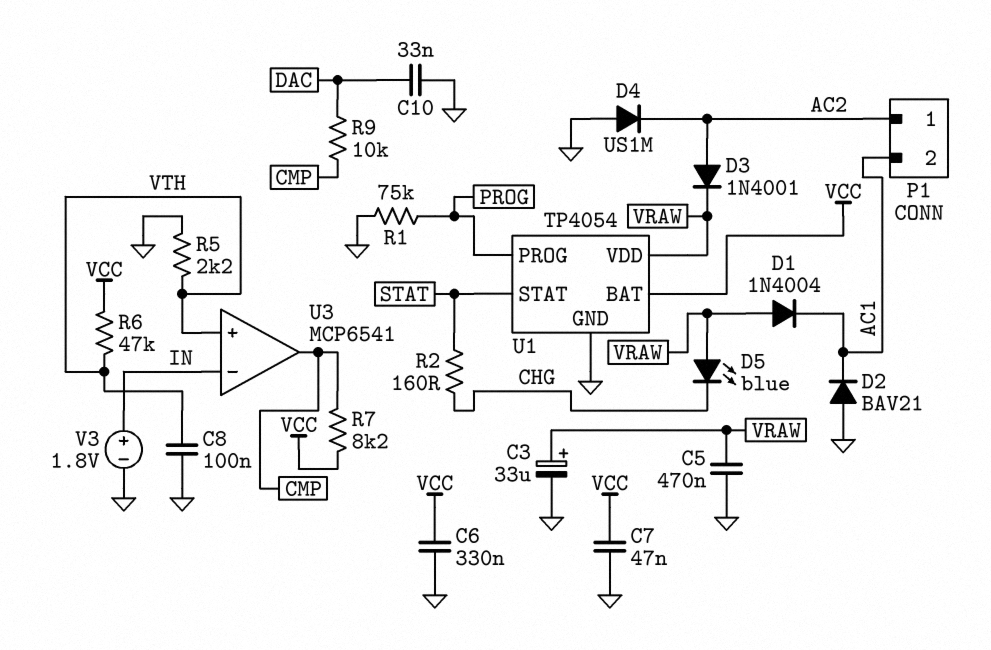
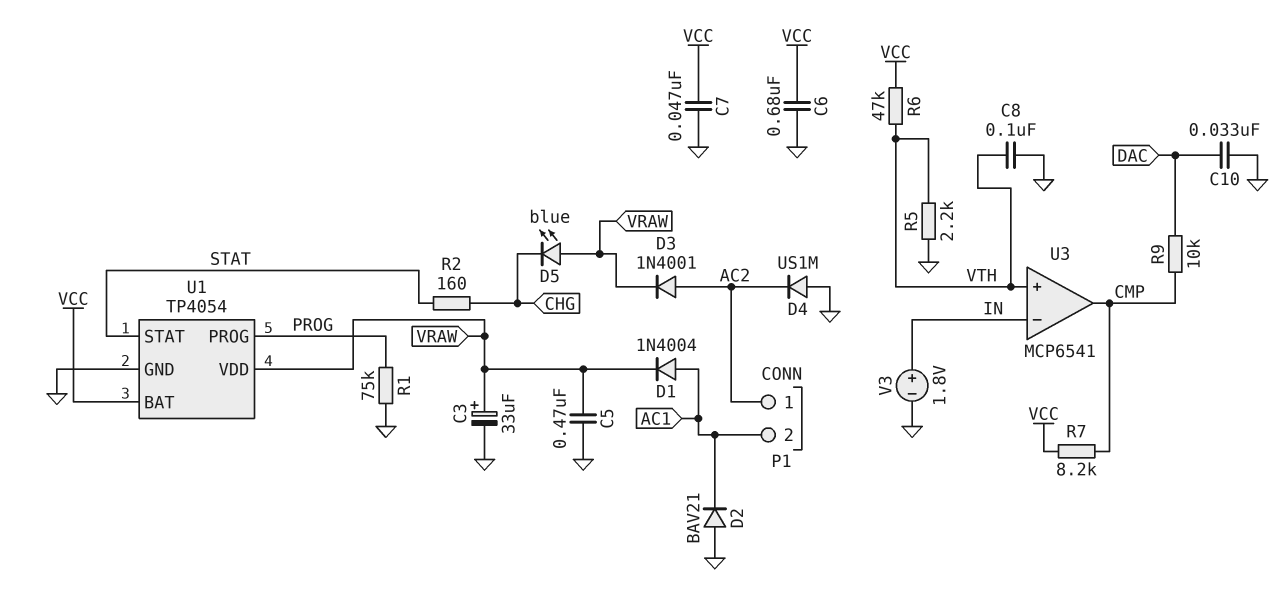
C6: 330nF (GND, VCC) -> 680nF (GND, VCC)
D1: diode 1N4004 (A VRAW, K AC1) -> diode 1N4004 (A AC1, K VRAW)

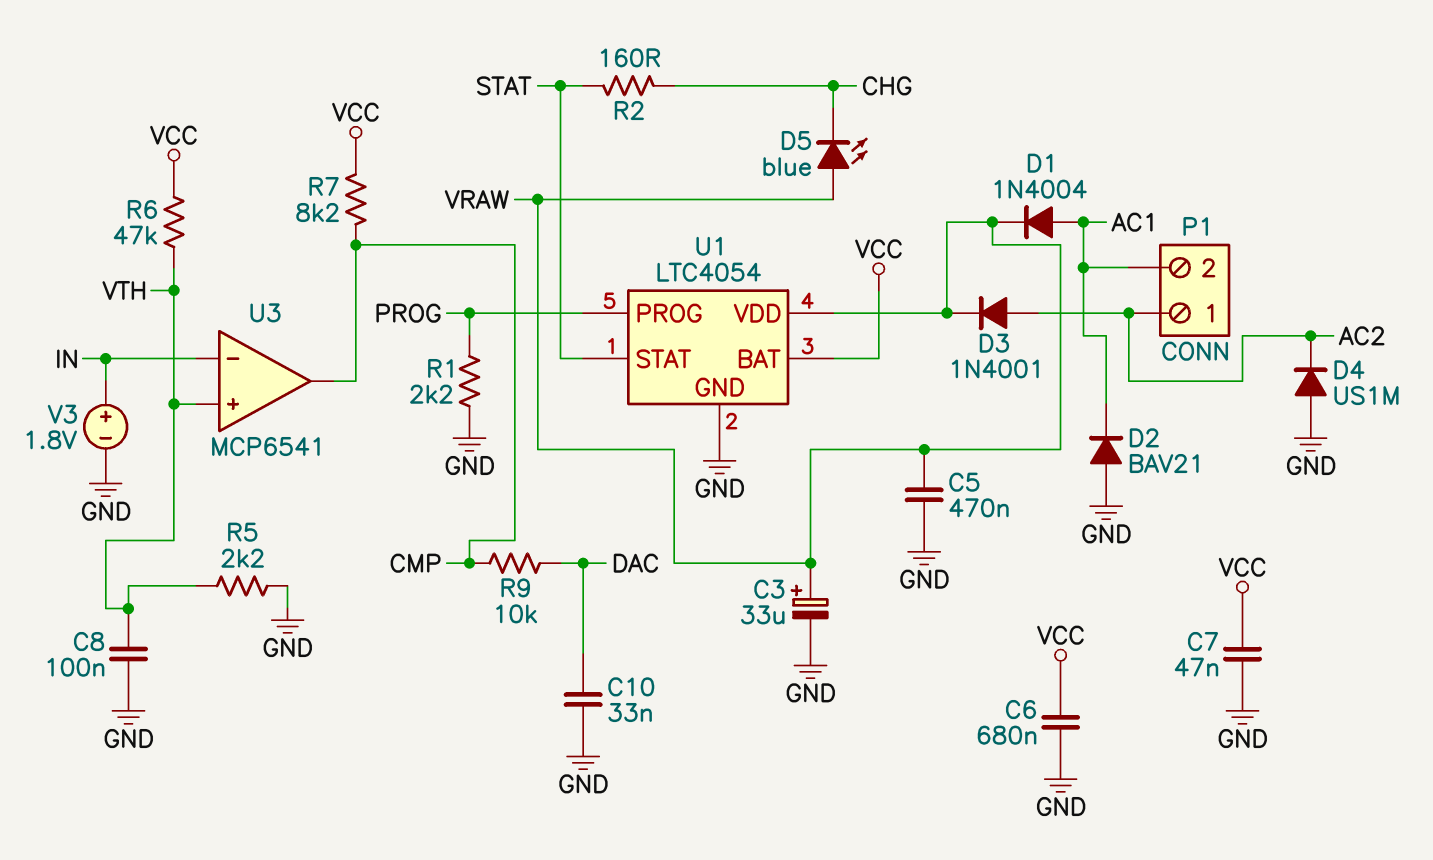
R1: 75k (GND, PROG) -> 2.2k (GND, PROG)
U1: TP4054 -> LTC4054

